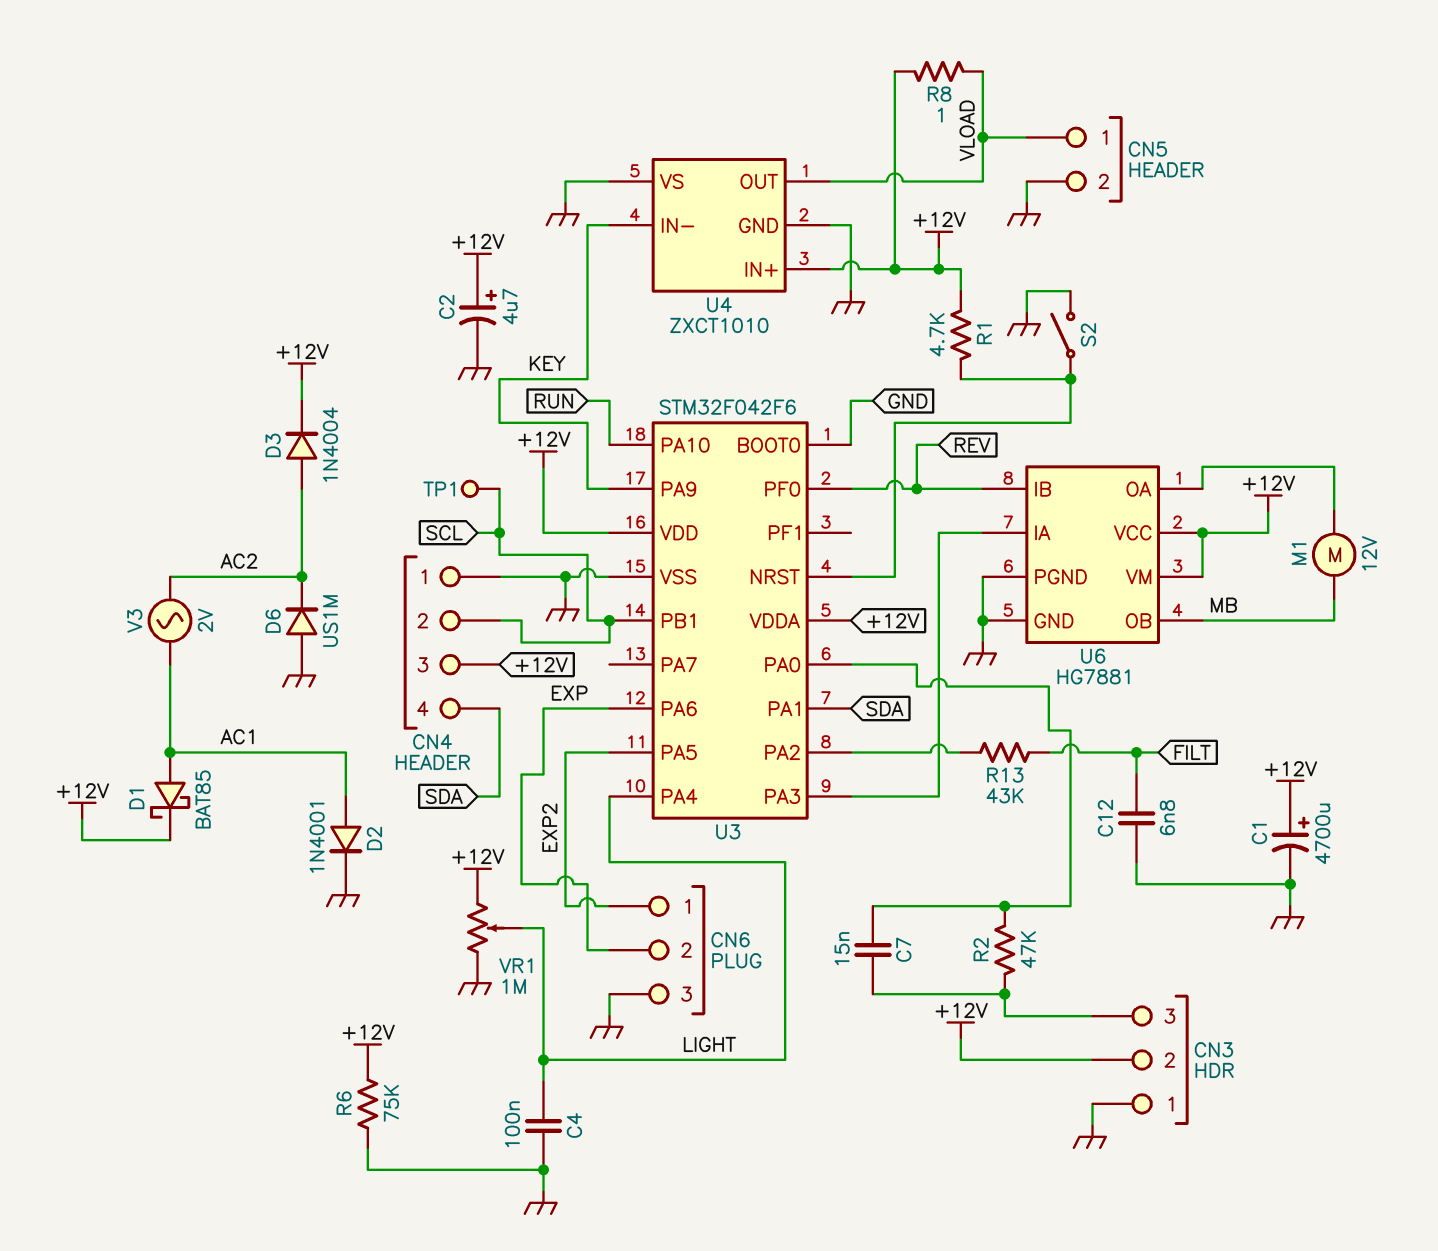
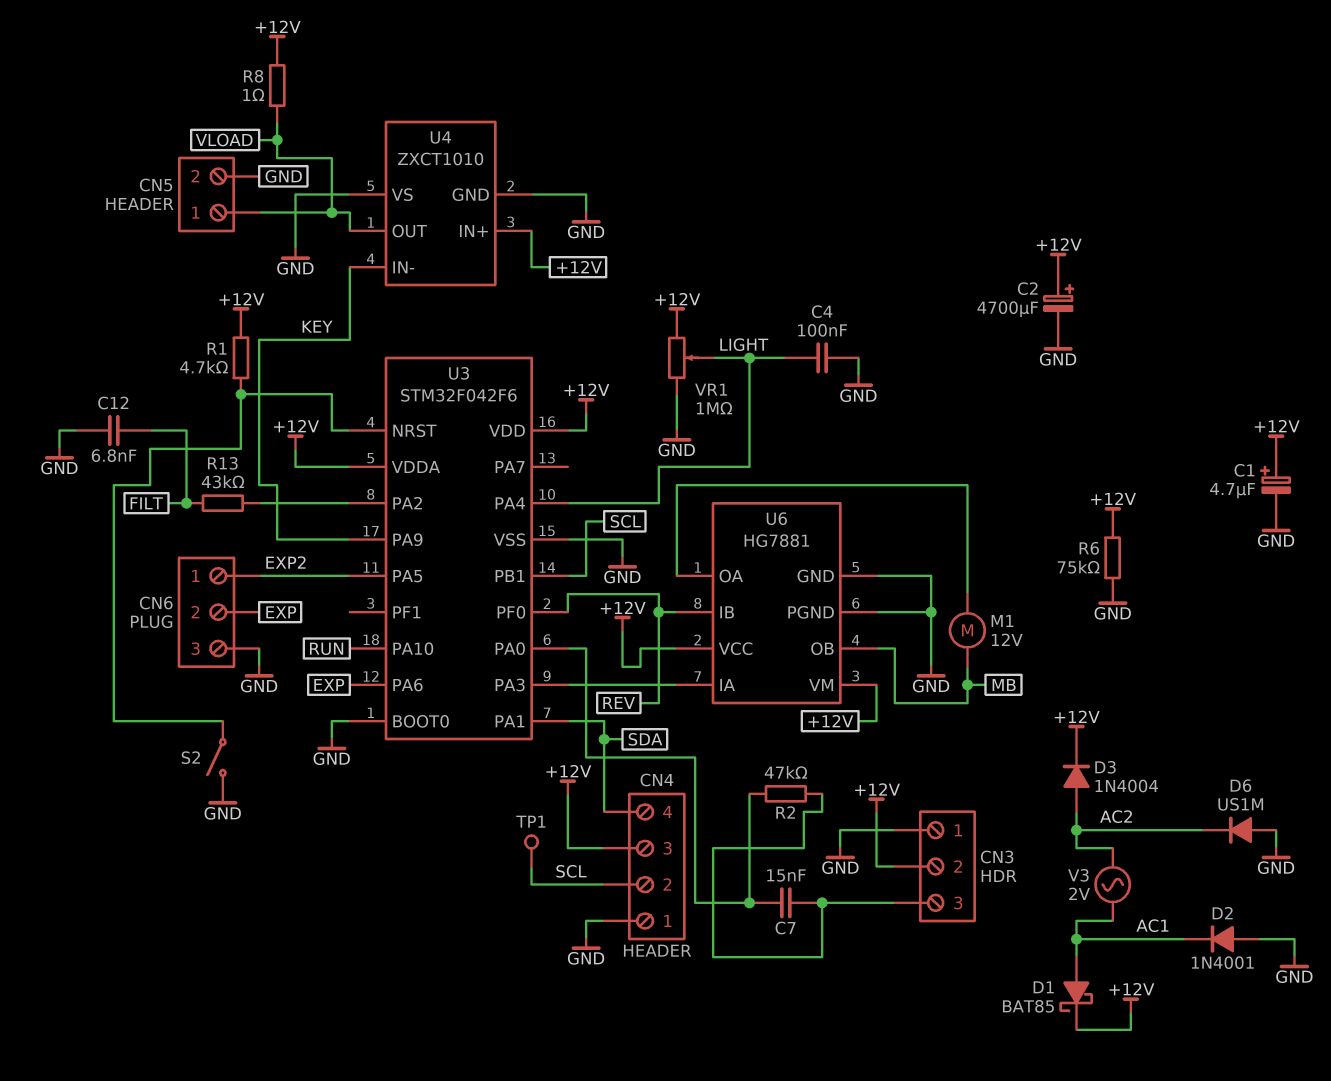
C1: 4700uF (plus +12V, minus GND) -> 4.7uF (plus +12V, minus GND)
C2: 4.7uF (plus +12V, minus GND) -> 4700uF (plus +12V, minus GND)
D2: diode 1N4001 (A AC1, K GND) -> diode 1N4001 (A GND, K AC1)

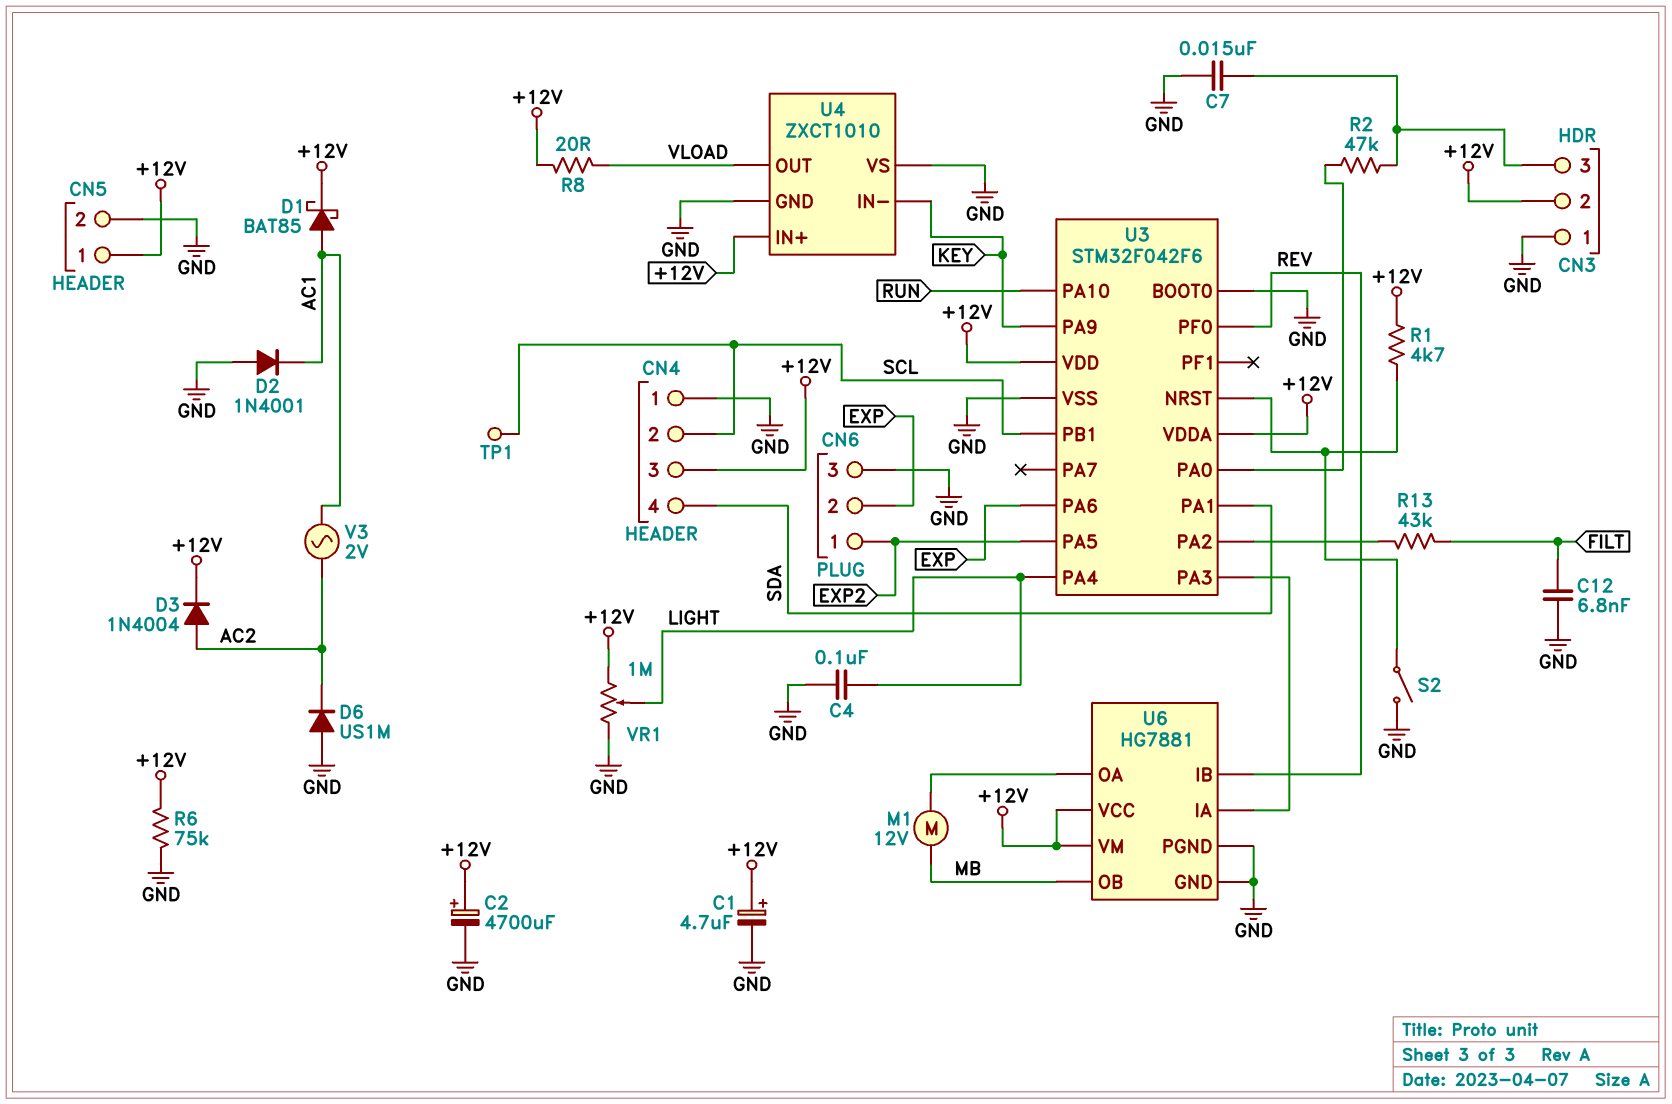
C7: 15nF (CN3/3, U3/PA0) -> 15nF (CN3/3, GND)
CN5 pin 1: VLOAD -> +12V
R8: 1 (+12V, VLOAD) -> 20 (+12V, VLOAD)

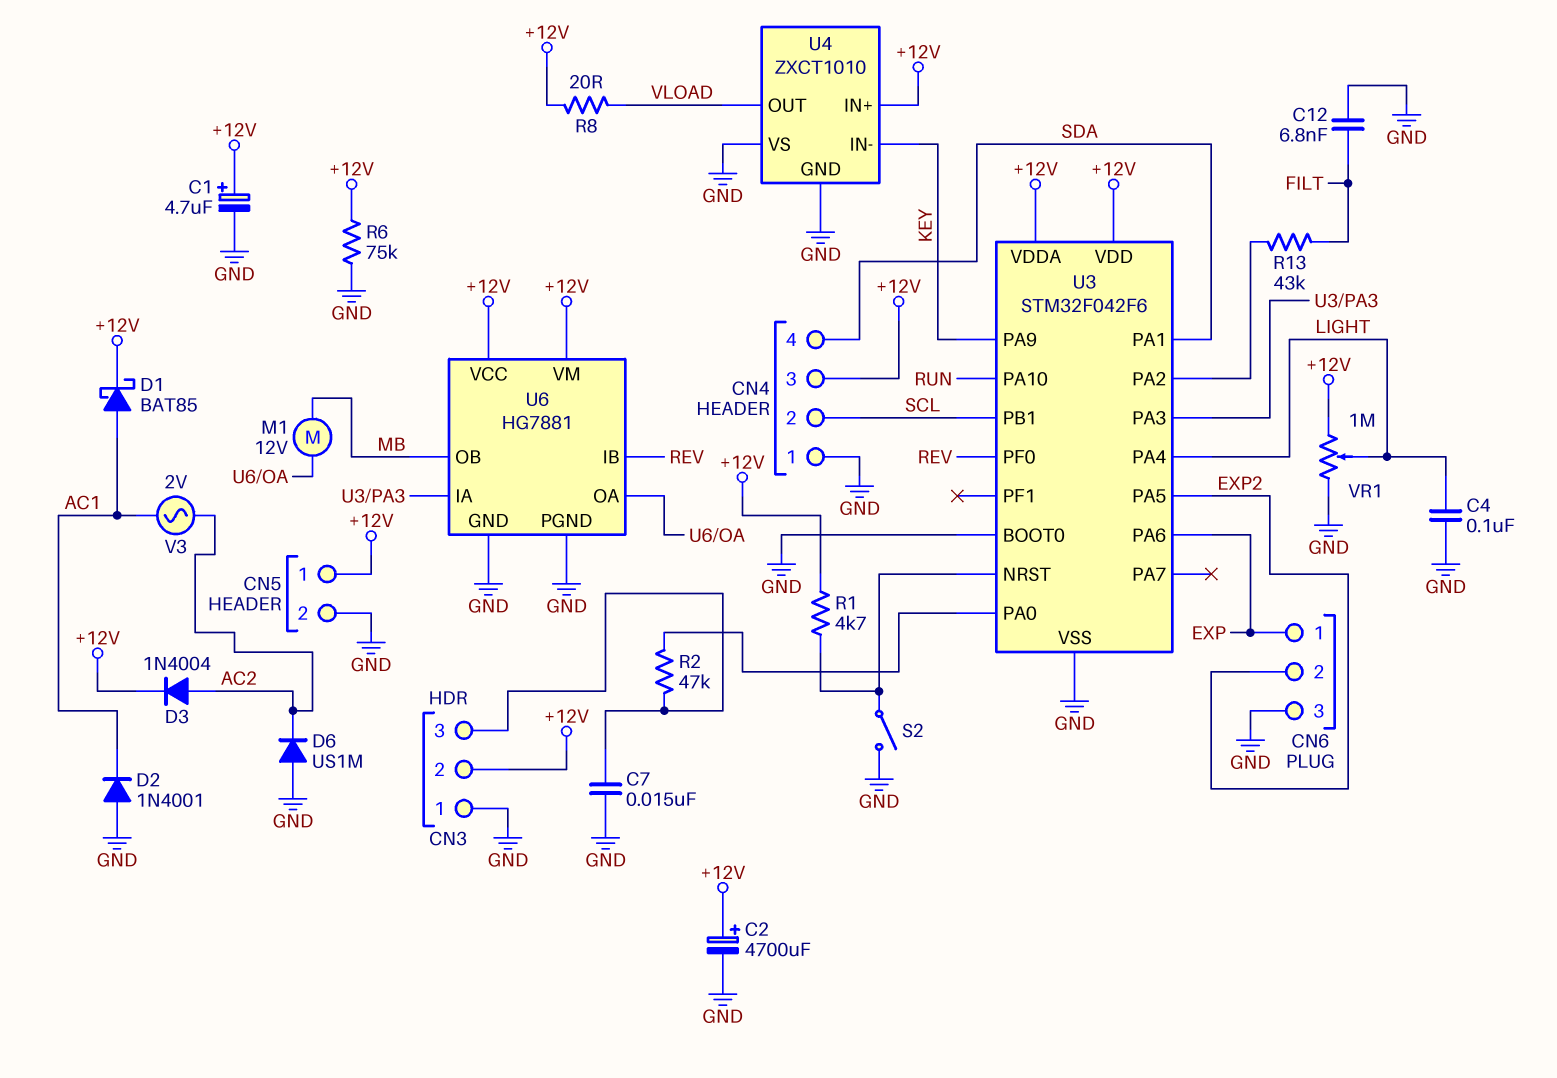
CN6 pin 1: EXP2 -> EXP
CN6 pin 2: EXP -> EXP2
TP1: test point (SCL) -> none

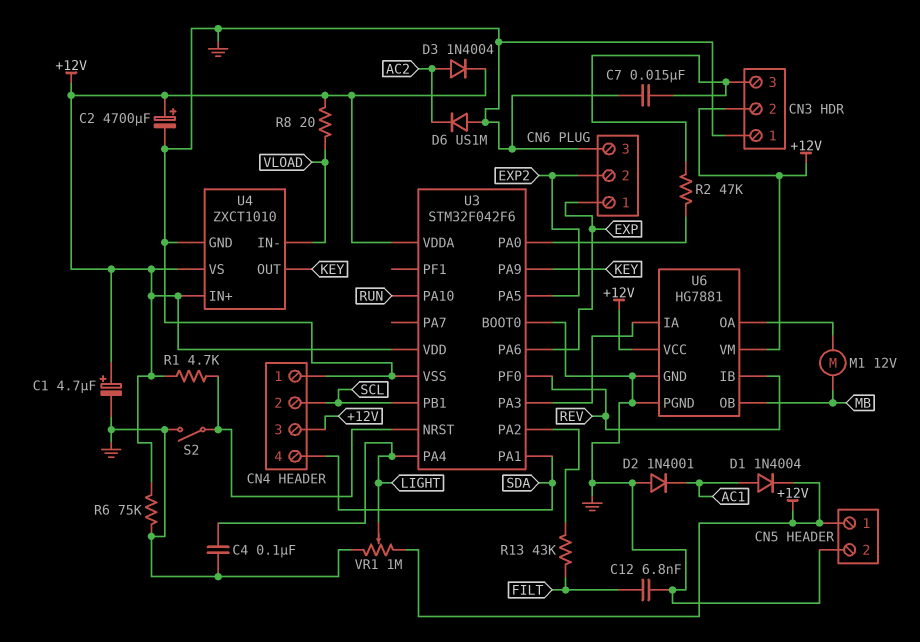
D1: schottky BAT85 (A AC1, K +12V) -> diode 1N4004 (A AC1, K +12V)
U4 pin IN-: KEY -> VLOAD
U4 pin OUT: VLOAD -> KEY
U4 pin VS: GND -> +12V
V3: AC 2V (AC1, AC2) -> none

